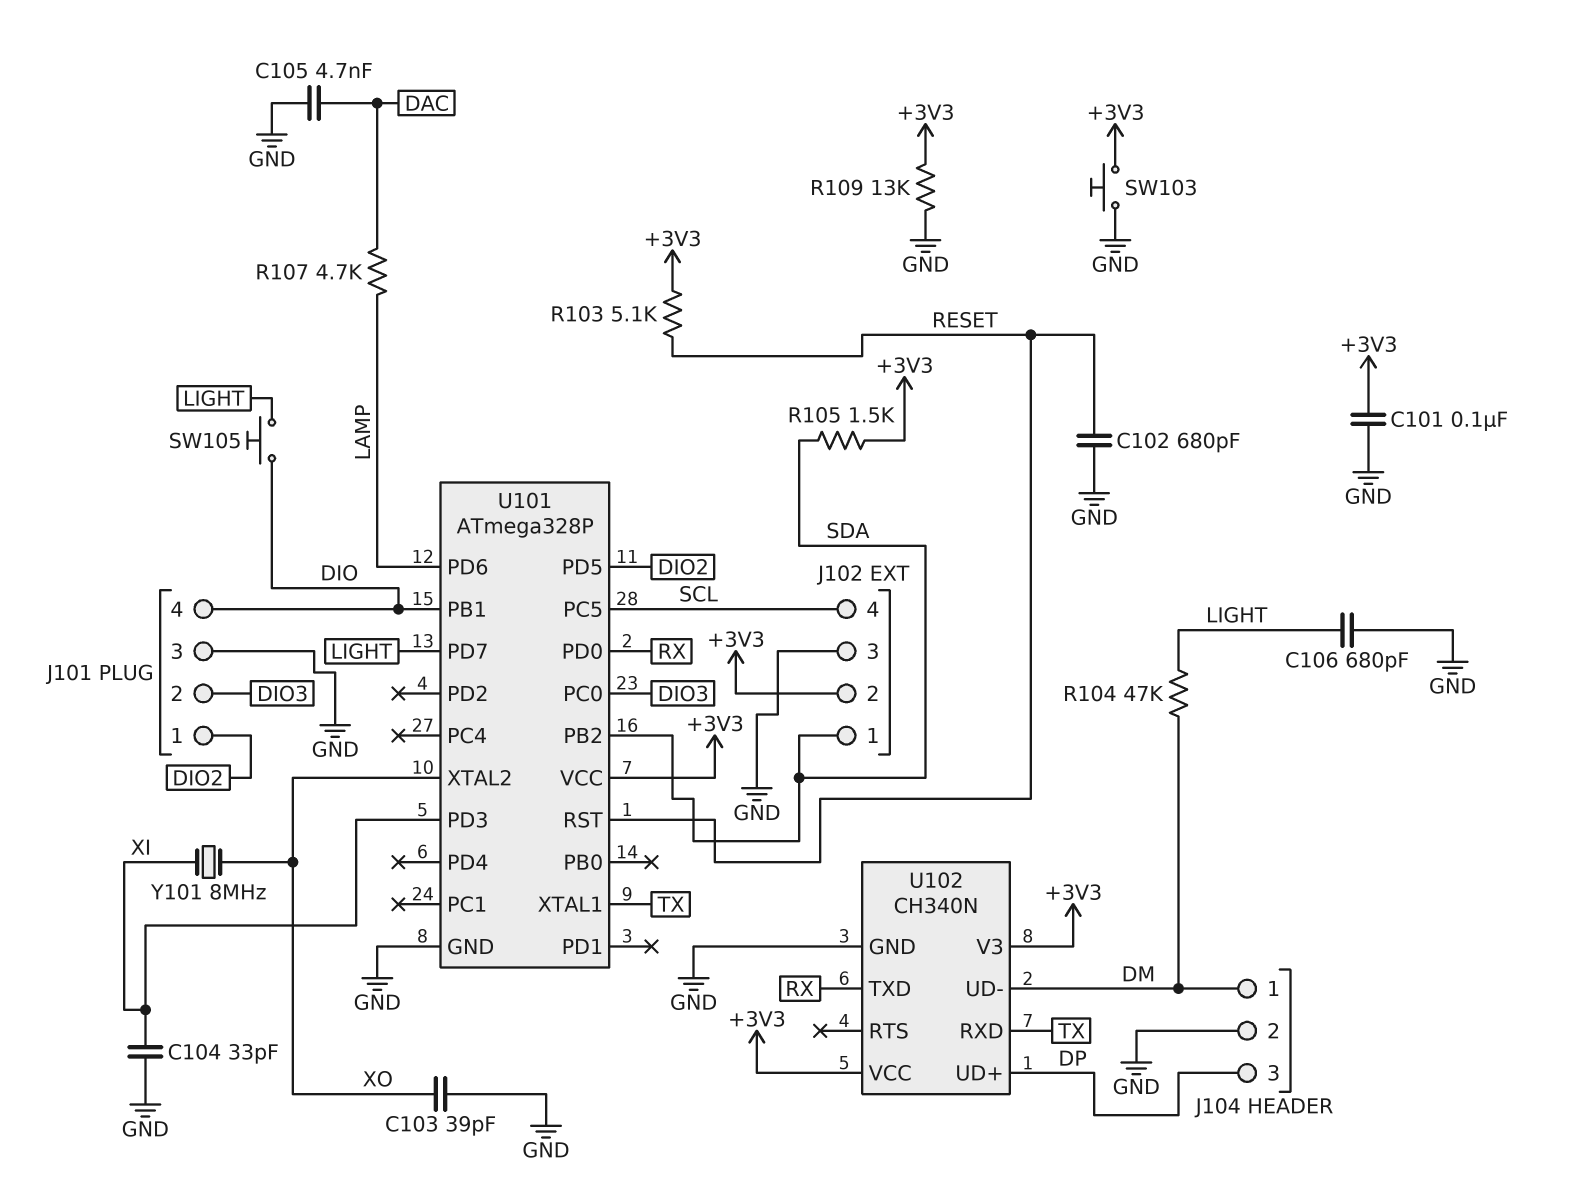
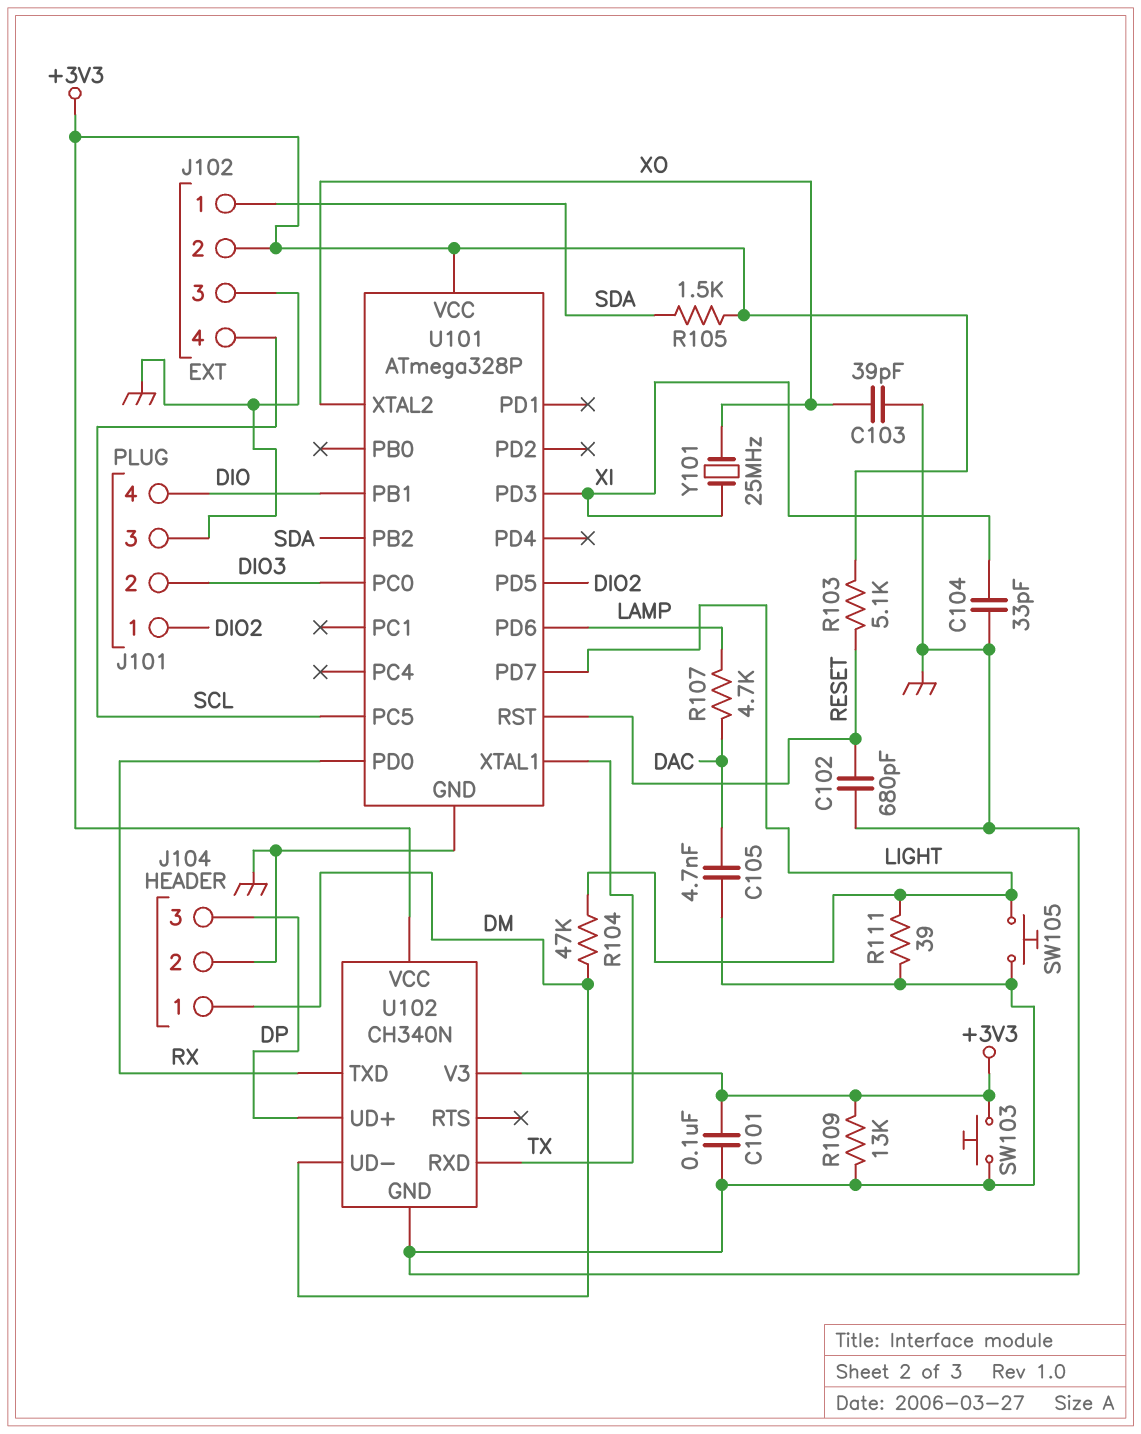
C106: 680pF (GND, LIGHT) -> none
R111: none -> 39 (GND, LIGHT)
SW105: button (DIO, LIGHT) -> button (GND, LIGHT)
Y101: 8MHz (XI, XO) -> 25MHz (XI, XO)

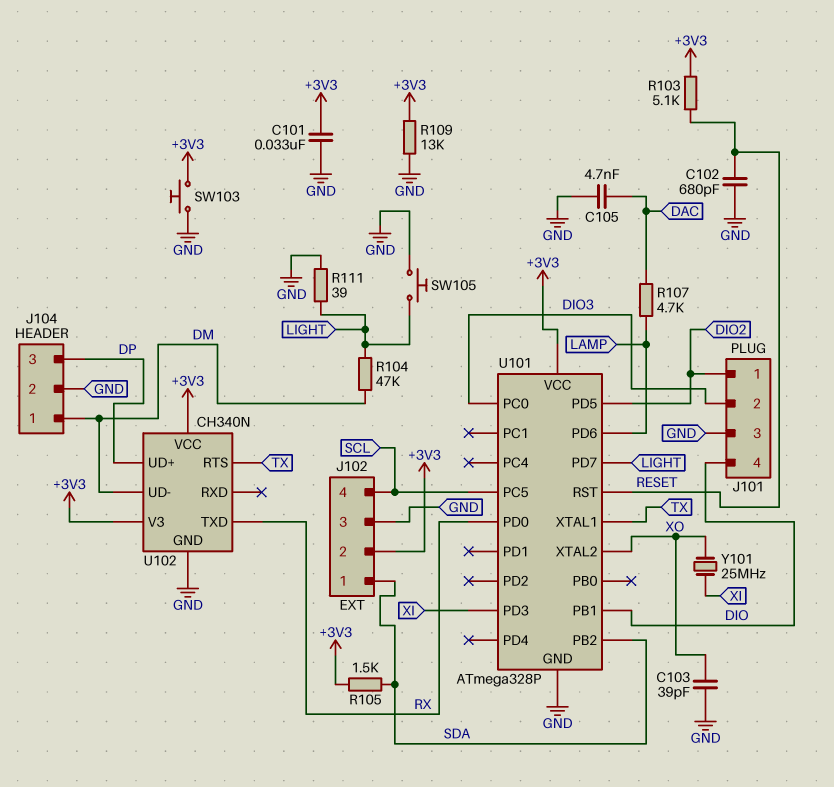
C101: 100nF (+3V3, GND) -> 33nF (+3V3, GND)
C104: 33pF (GND, XI) -> none
U102 pin RTS: none -> TX
U102 pin RXD: TX -> none

